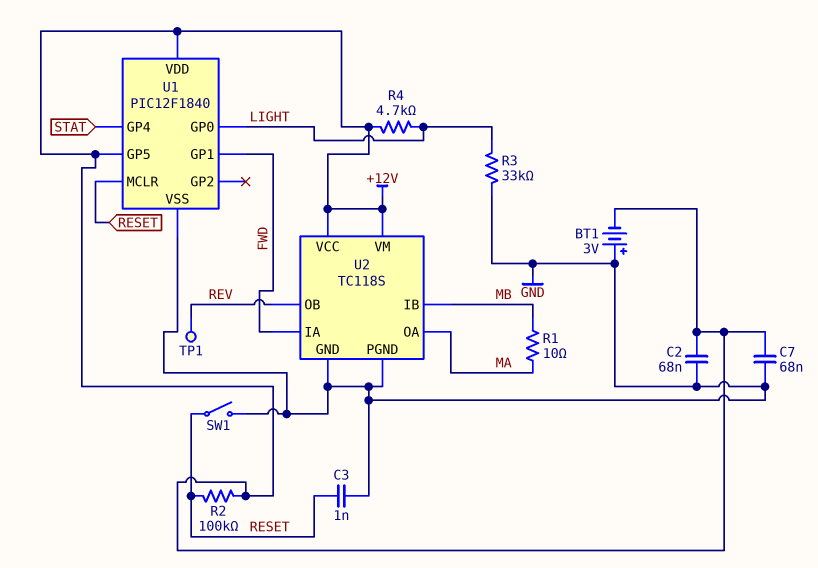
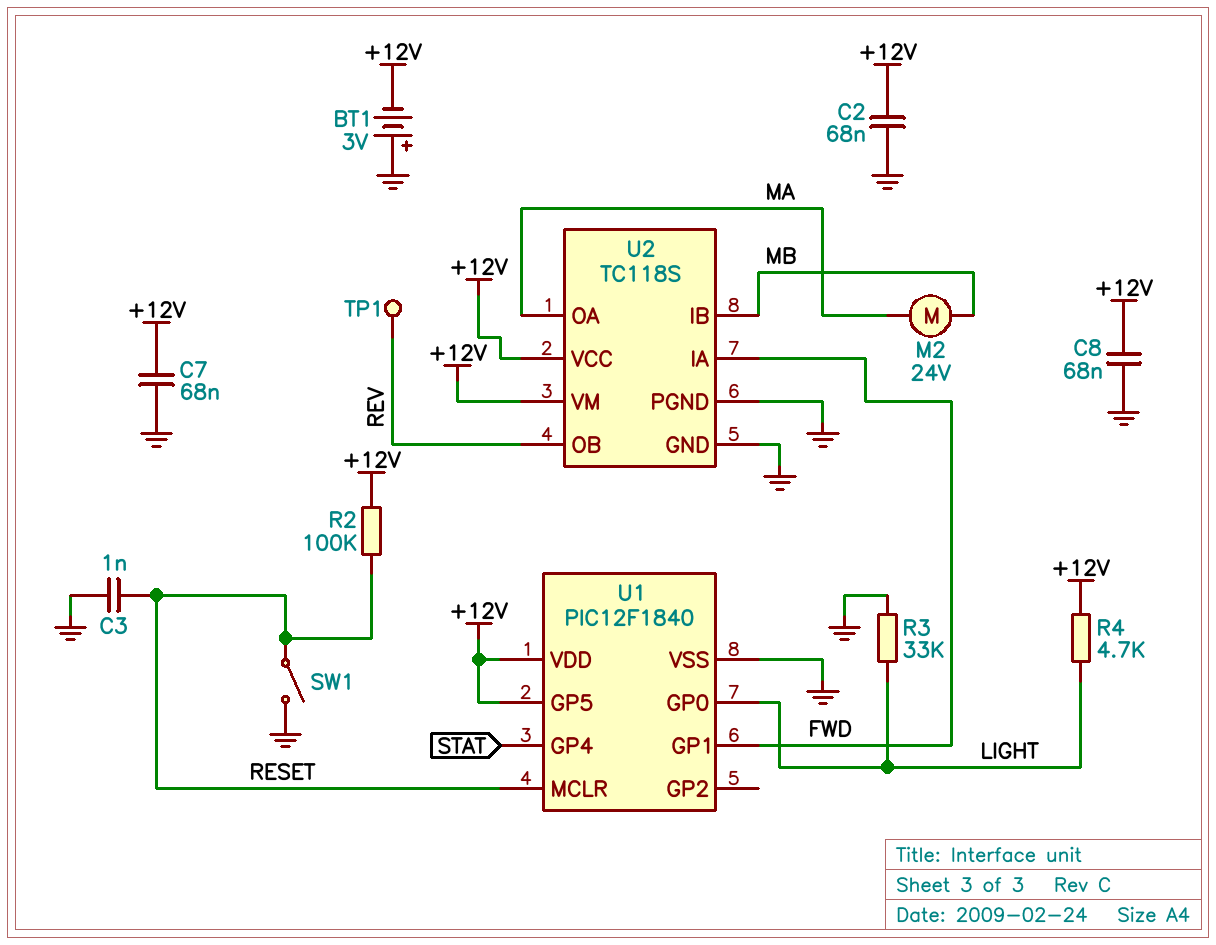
C8: none -> 68nF (+12V, GND)
M2: none -> motor 24V (MA, MB)
R1: 10 (MA, MB) -> none

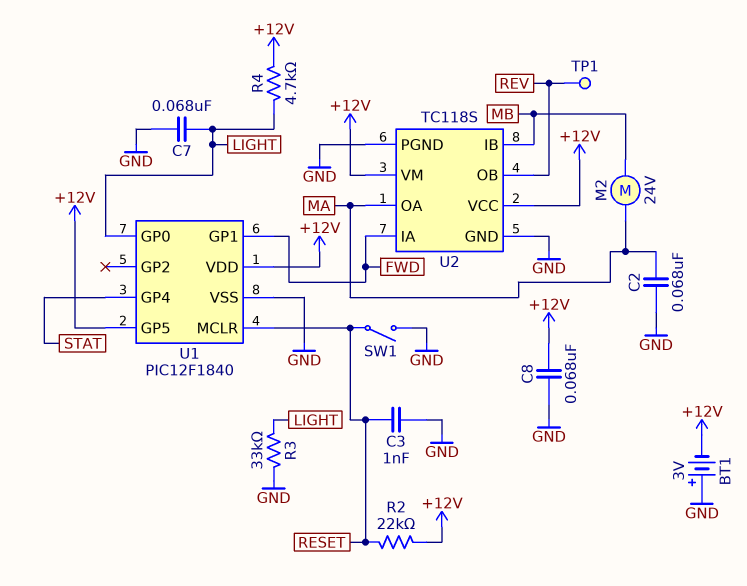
C2: 68nF (+12V, GND) -> 68nF (GND, MA)
C7: 68nF (+12V, GND) -> 68nF (GND, LIGHT)
R2: 100k (+12V, RESET) -> 22k (+12V, RESET)

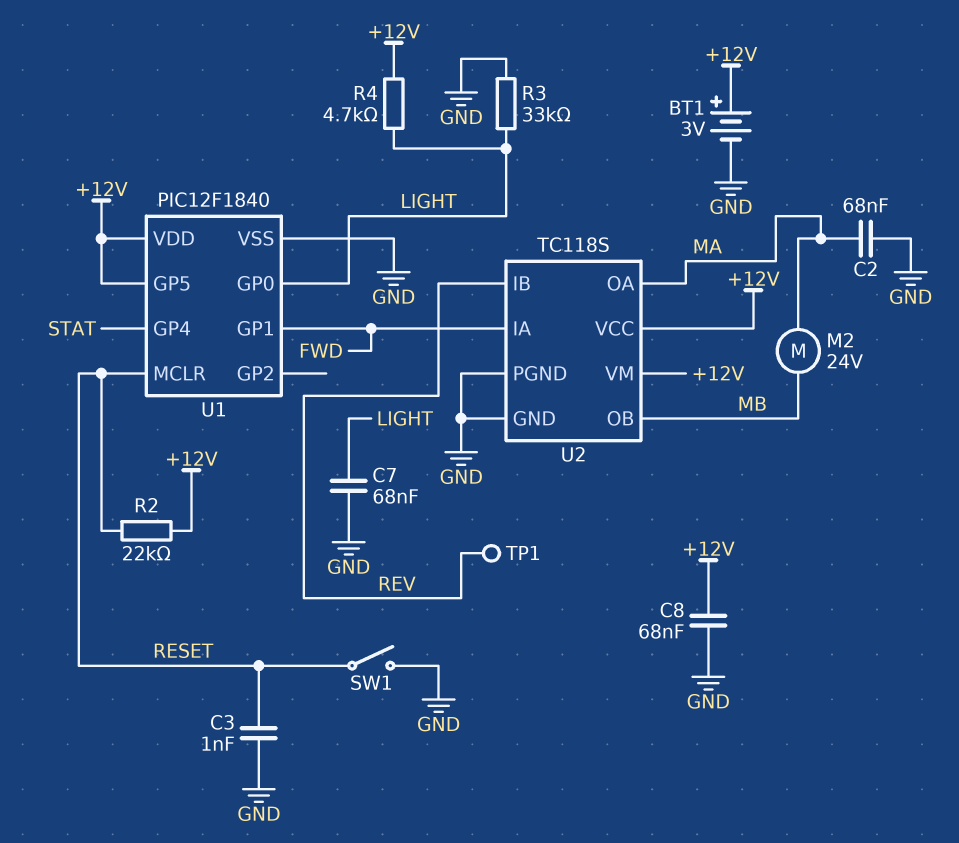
BT1: 3V (plus GND, minus +12V) -> 3V (plus +12V, minus GND)
U2 pin IB: MB -> REV
U2 pin OB: REV -> MB

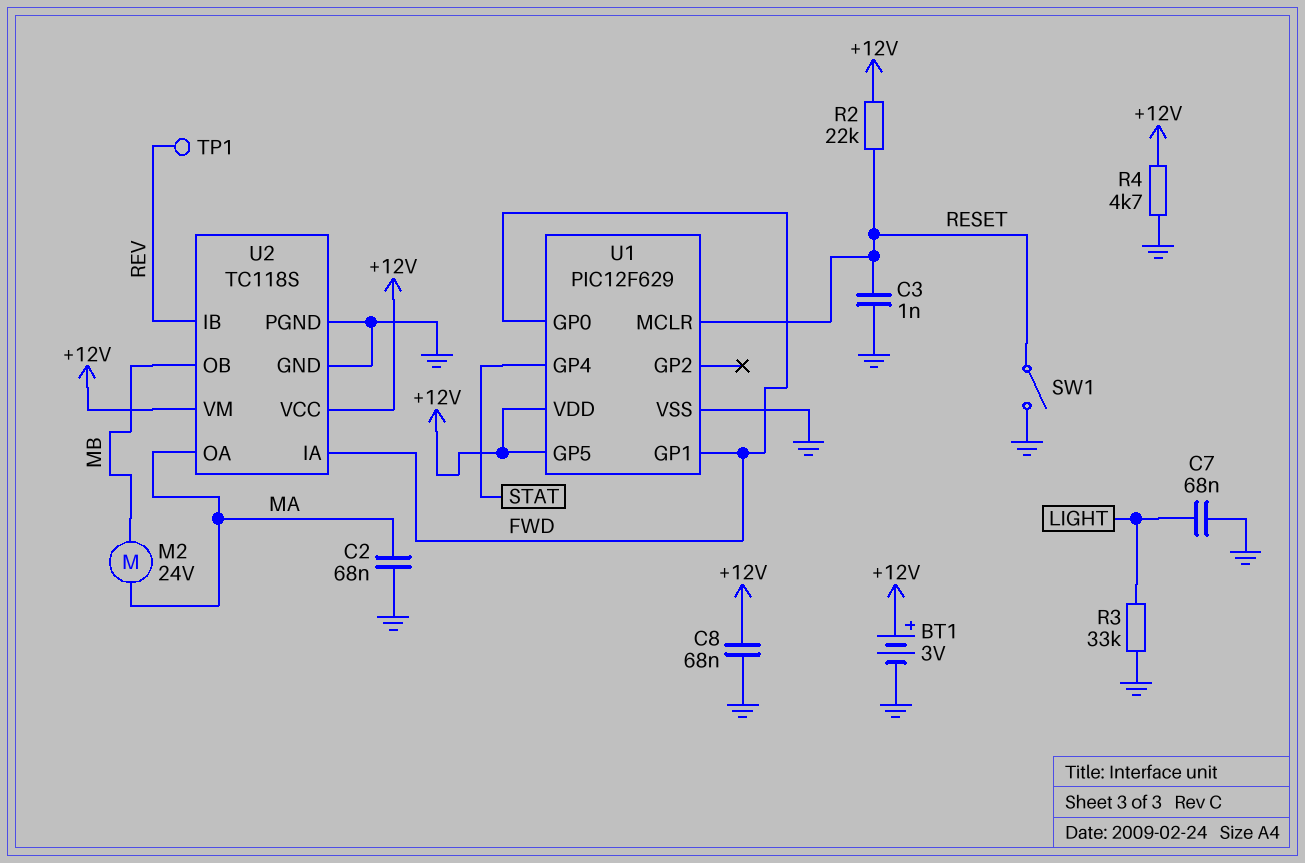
R4: 4.7k (+12V, LIGHT) -> 4.7k (+12V, GND)
U1: PIC12F1840 -> PIC12F629
U1 pin GP0: LIGHT -> FWD

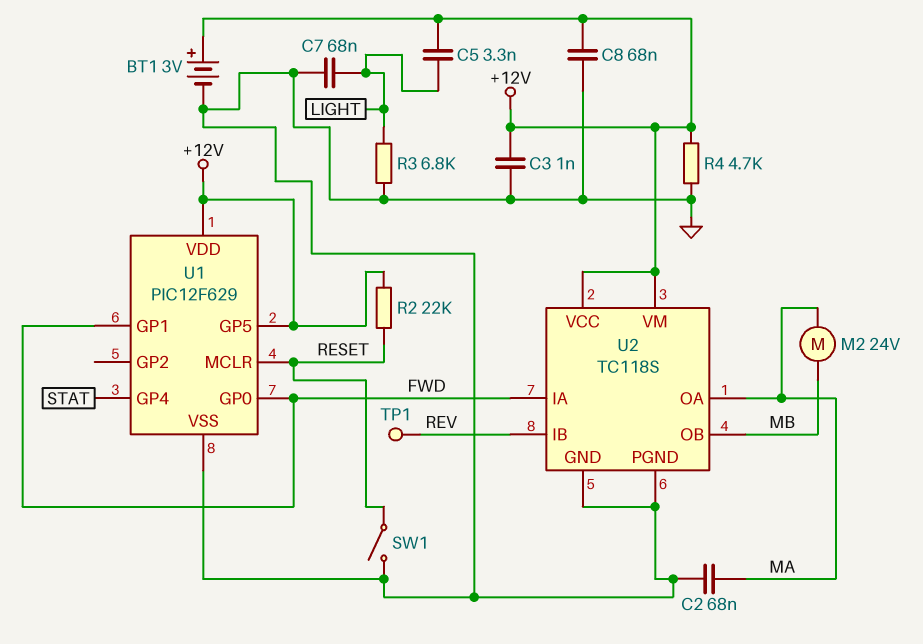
C3: 1nF (GND, RESET) -> 1nF (+12V, GND)
C5: none -> 3.3nF (+12V, LIGHT)
R3: 33k (GND, LIGHT) -> 6.8k (GND, LIGHT)

